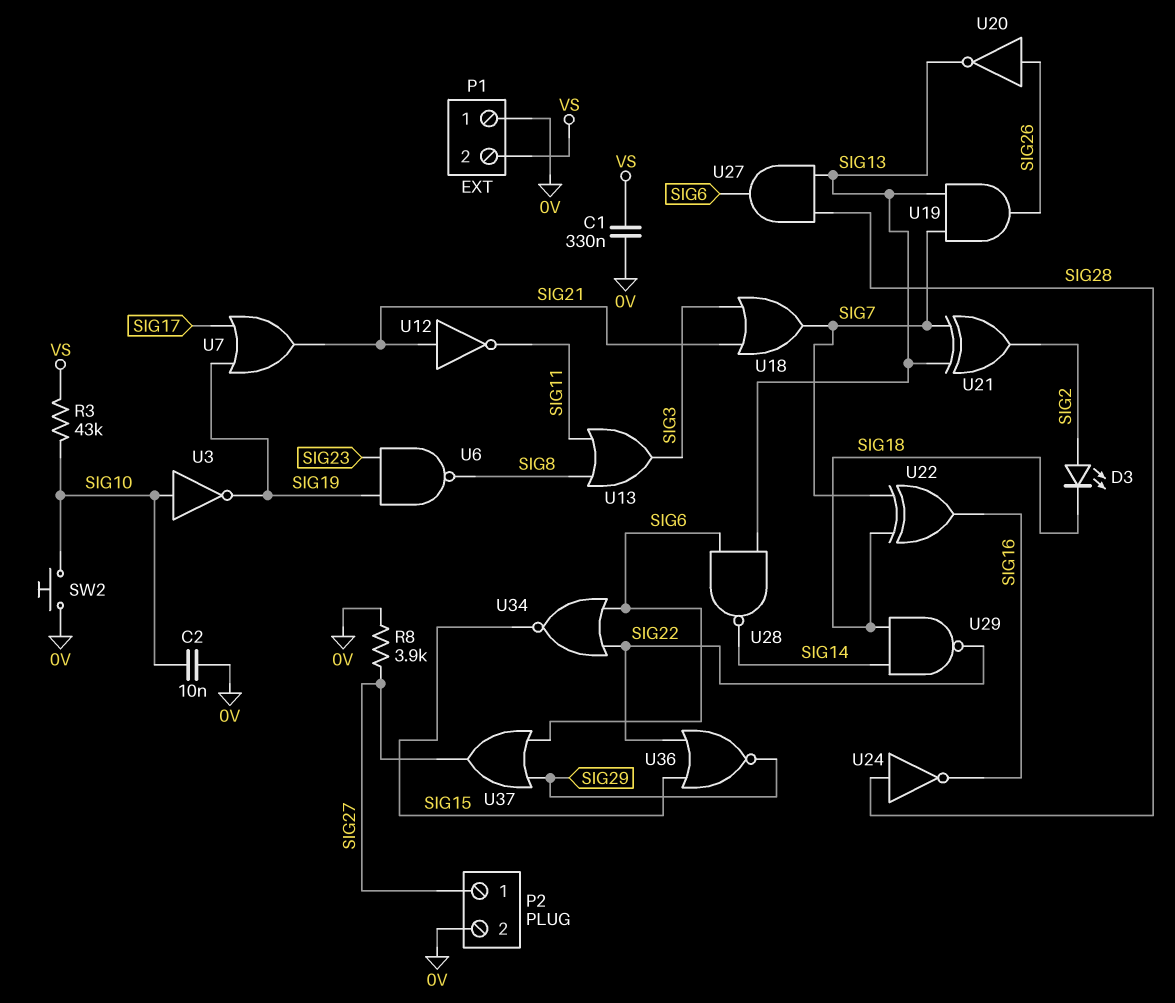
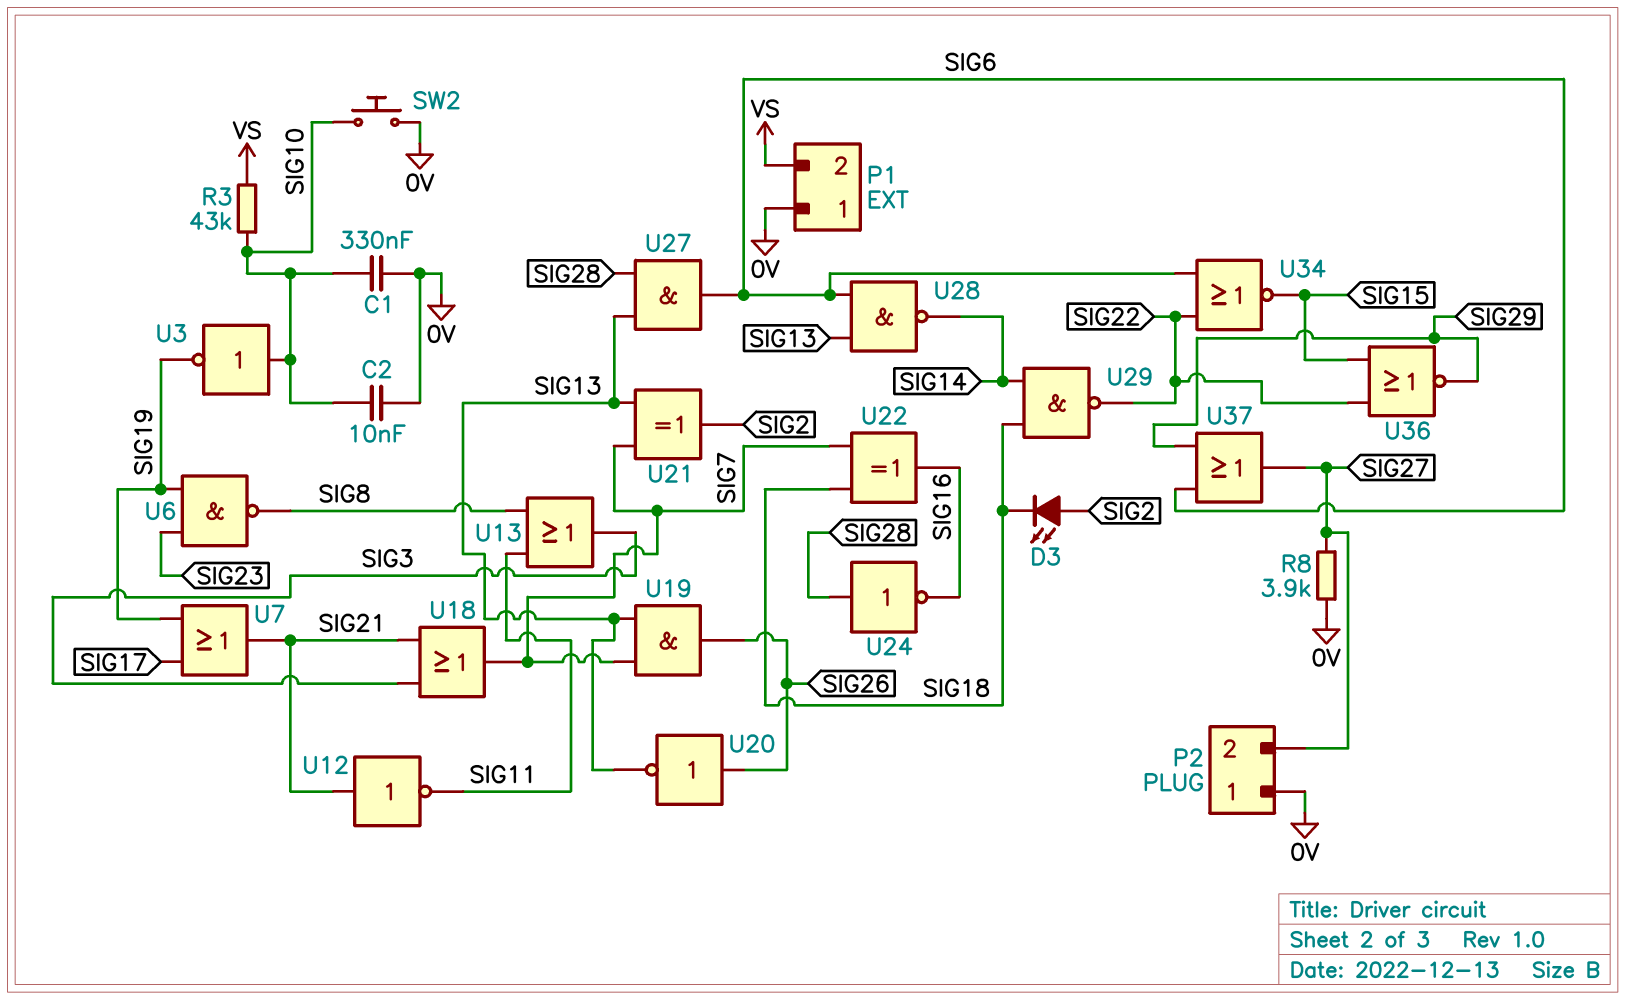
C1: 330nF (0V, VS) -> 330nF (0V, SIG10)
P2 pin 1: SIG27 -> 0V
P2 pin 2: 0V -> SIG27

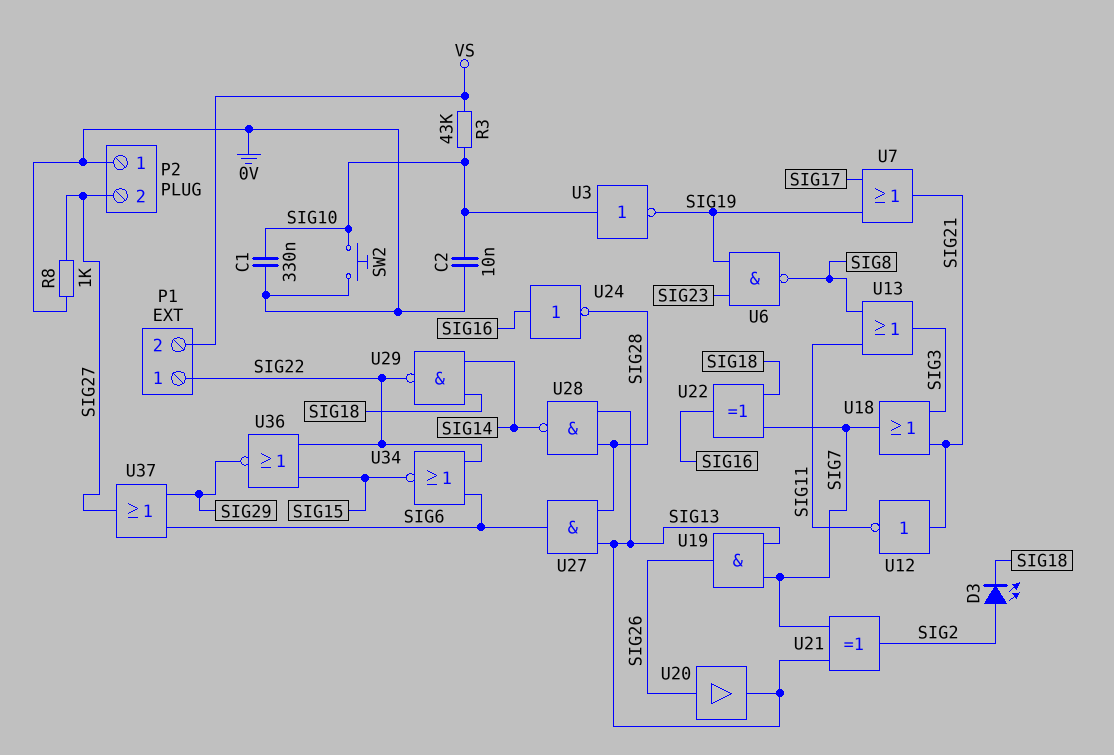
P1 pin 1: 0V -> SIG22
R8: 3.9k (0V, SIG27) -> 1k (0V, SIG27)
U20: NOT (in SIG26, out SIG13) -> buffer (in SIG26, out SIG13)
U24: NOT (in SIG28, out SIG16) -> NOT (in SIG16, out SIG28)
U28: NAND (in SIG6, in SIG13, out SIG14) -> NAND (in SIG13, in SIG28, out SIG14)

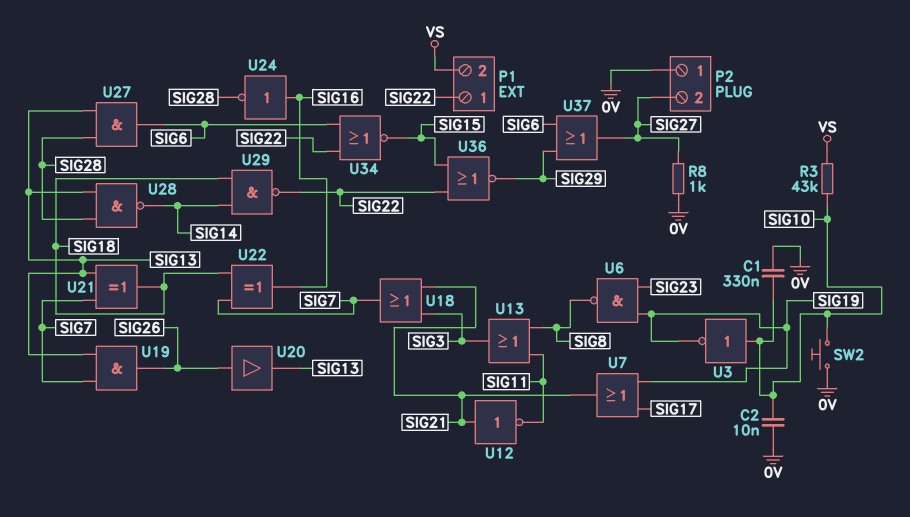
D3: LED (A SIG2, K SIG18) -> none
U21: XOR (in SIG7, in SIG13, out SIG2) -> XOR (in SIG7, in SIG13, out SIG18)

